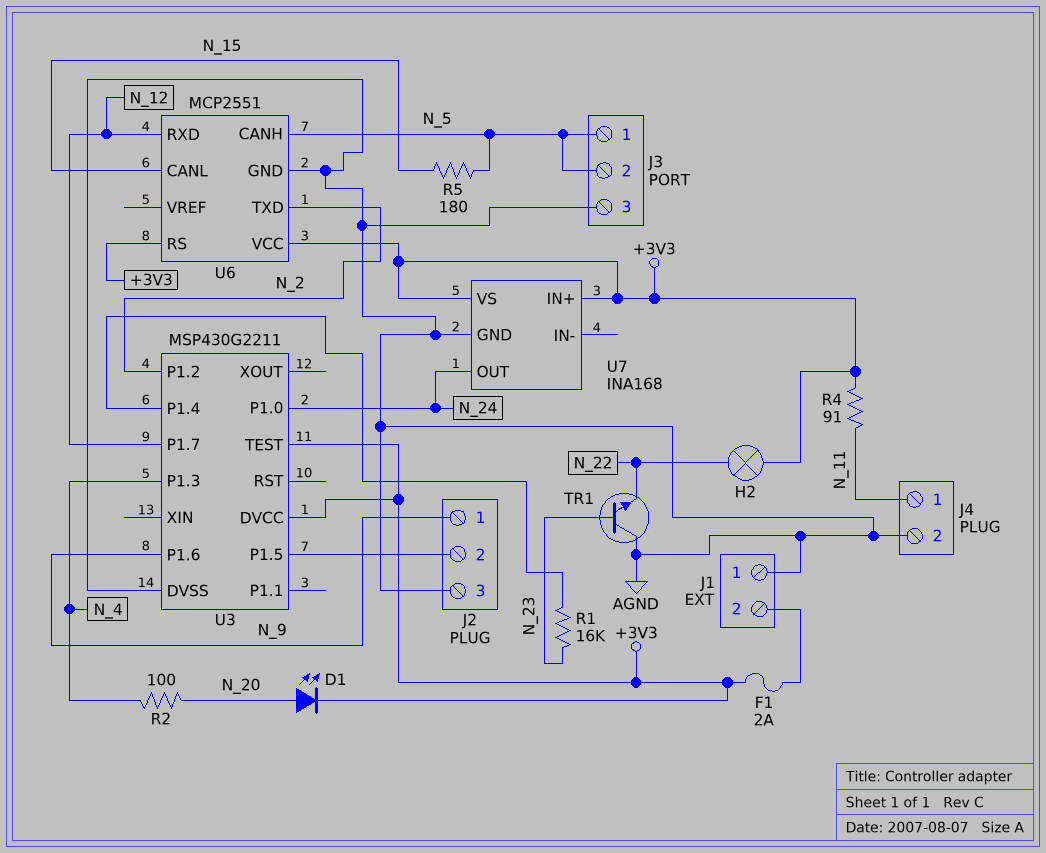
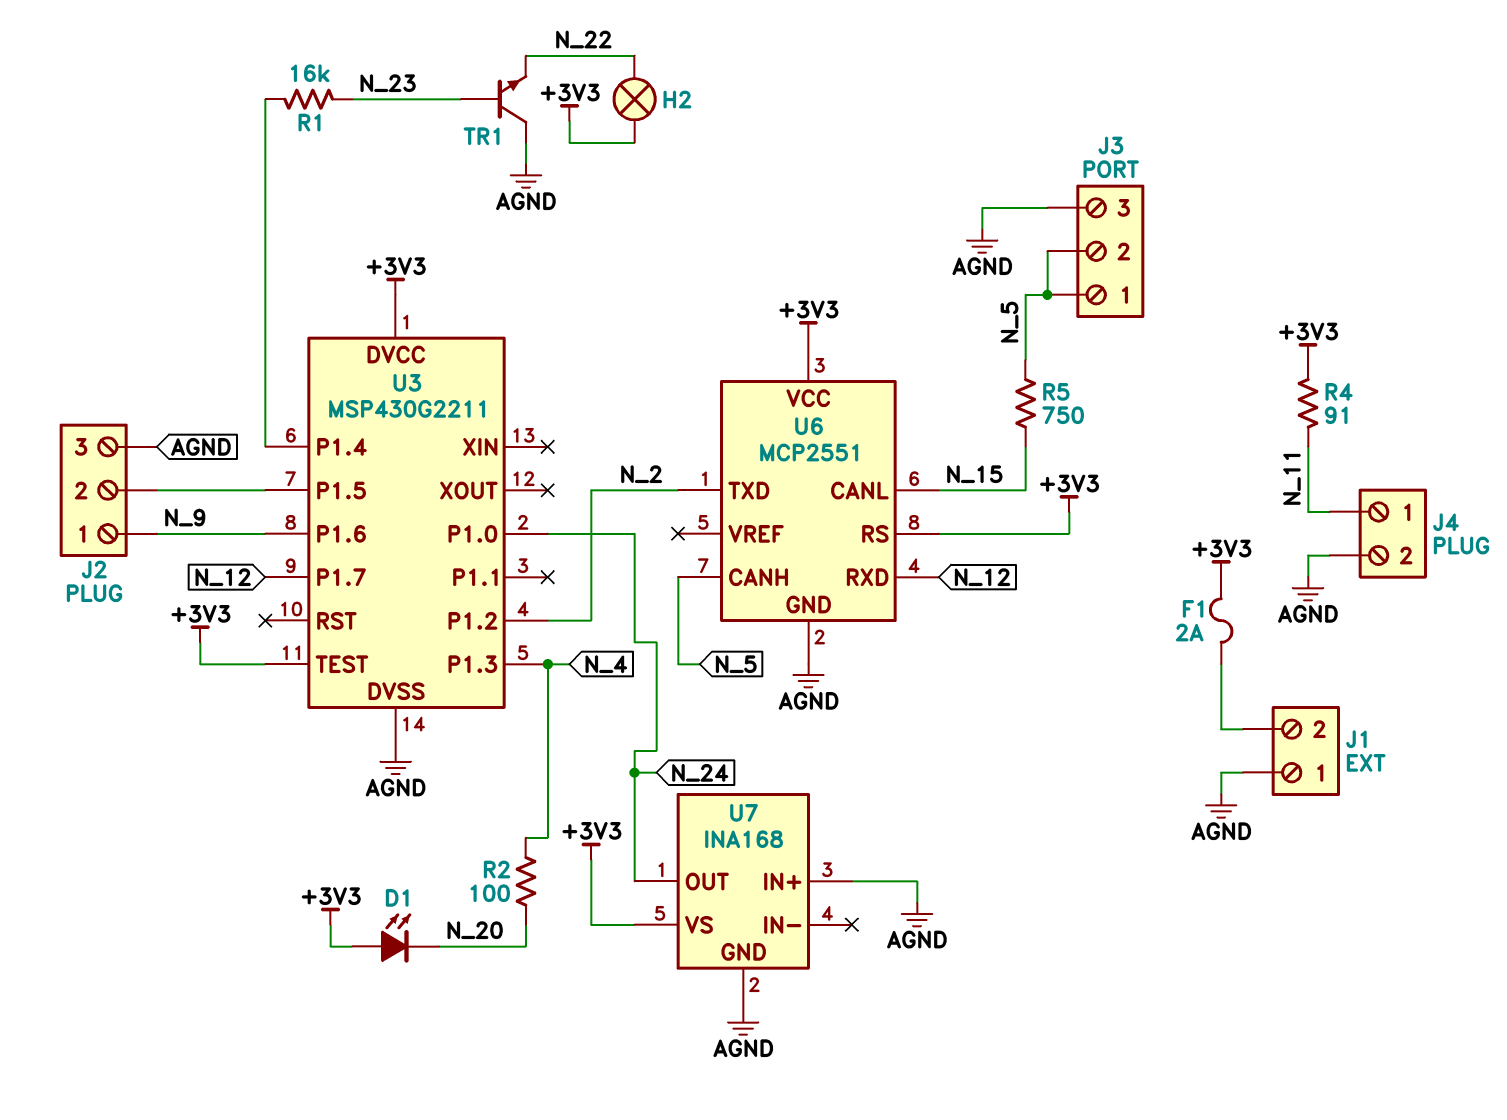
D1: LED (A N_20, K +3V3) -> LED (A +3V3, K N_20)
R5: 180 (N_5, N_15) -> 750 (N_5, N_15)
U7 pin IN+: +3V3 -> AGND

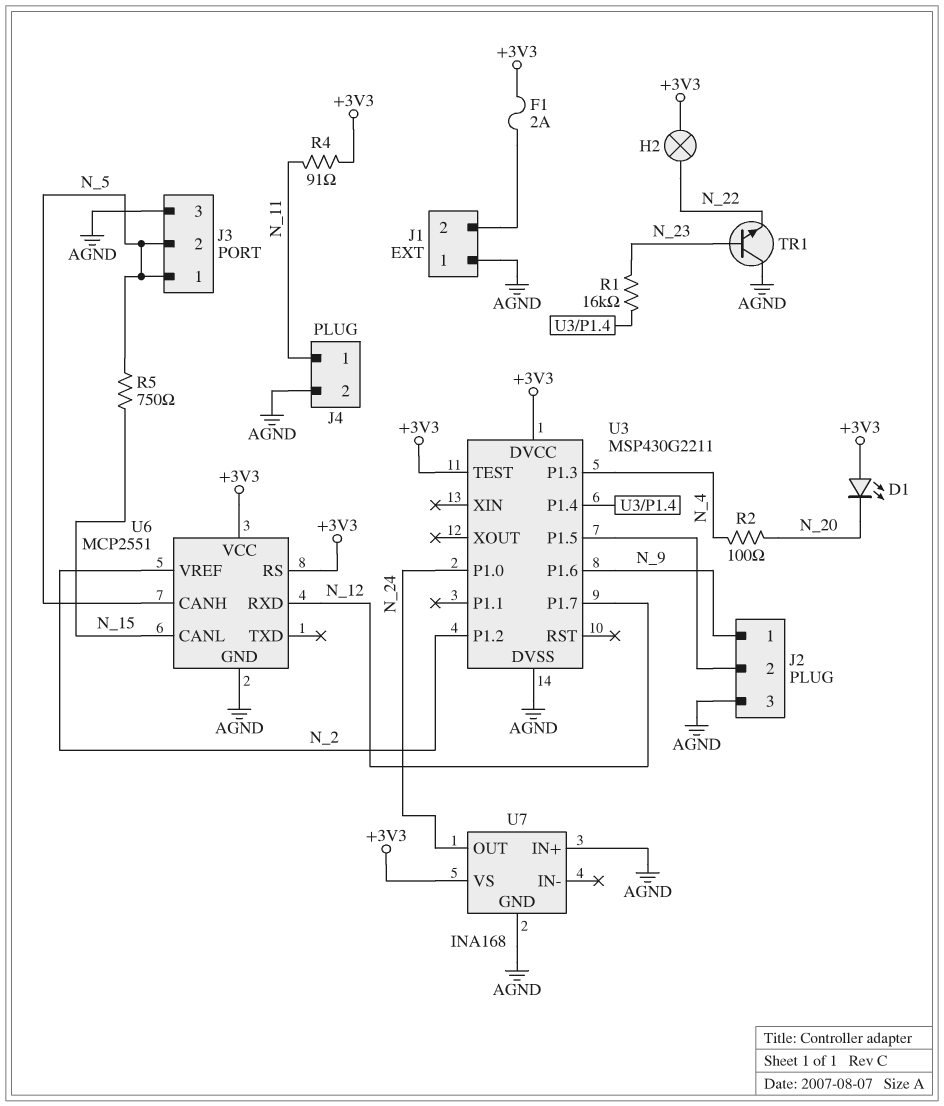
U6 pin TXD: N_2 -> none
U6 pin VREF: none -> N_2

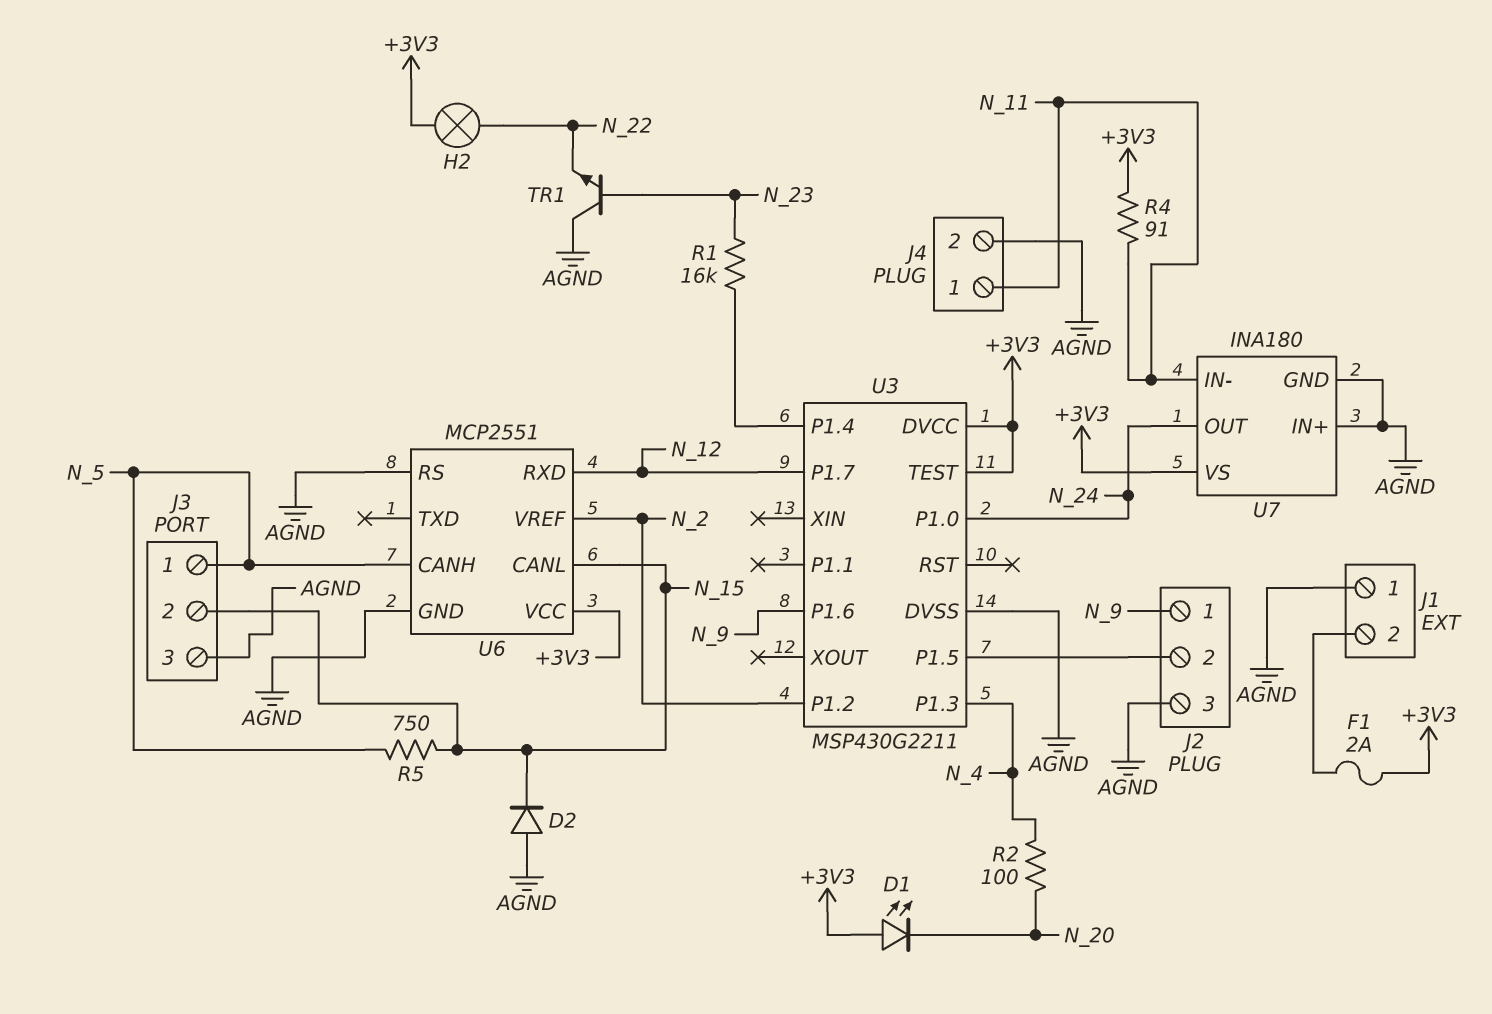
D2: none -> diode (A AGND, K N_15)
J3 pin 2: N_5 -> N_15
U6 pin RS: +3V3 -> AGND
U7: INA168 -> INA180
U7 pin IN-: none -> N_11

